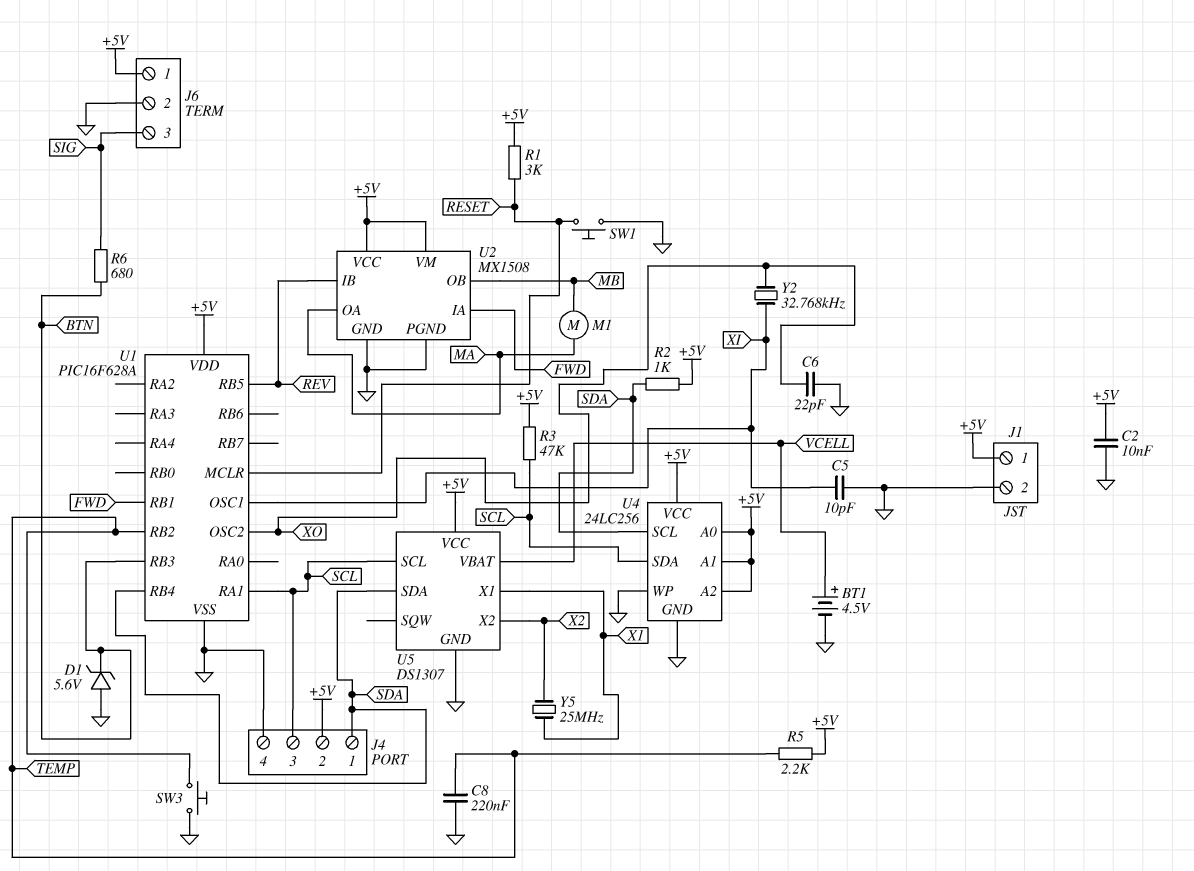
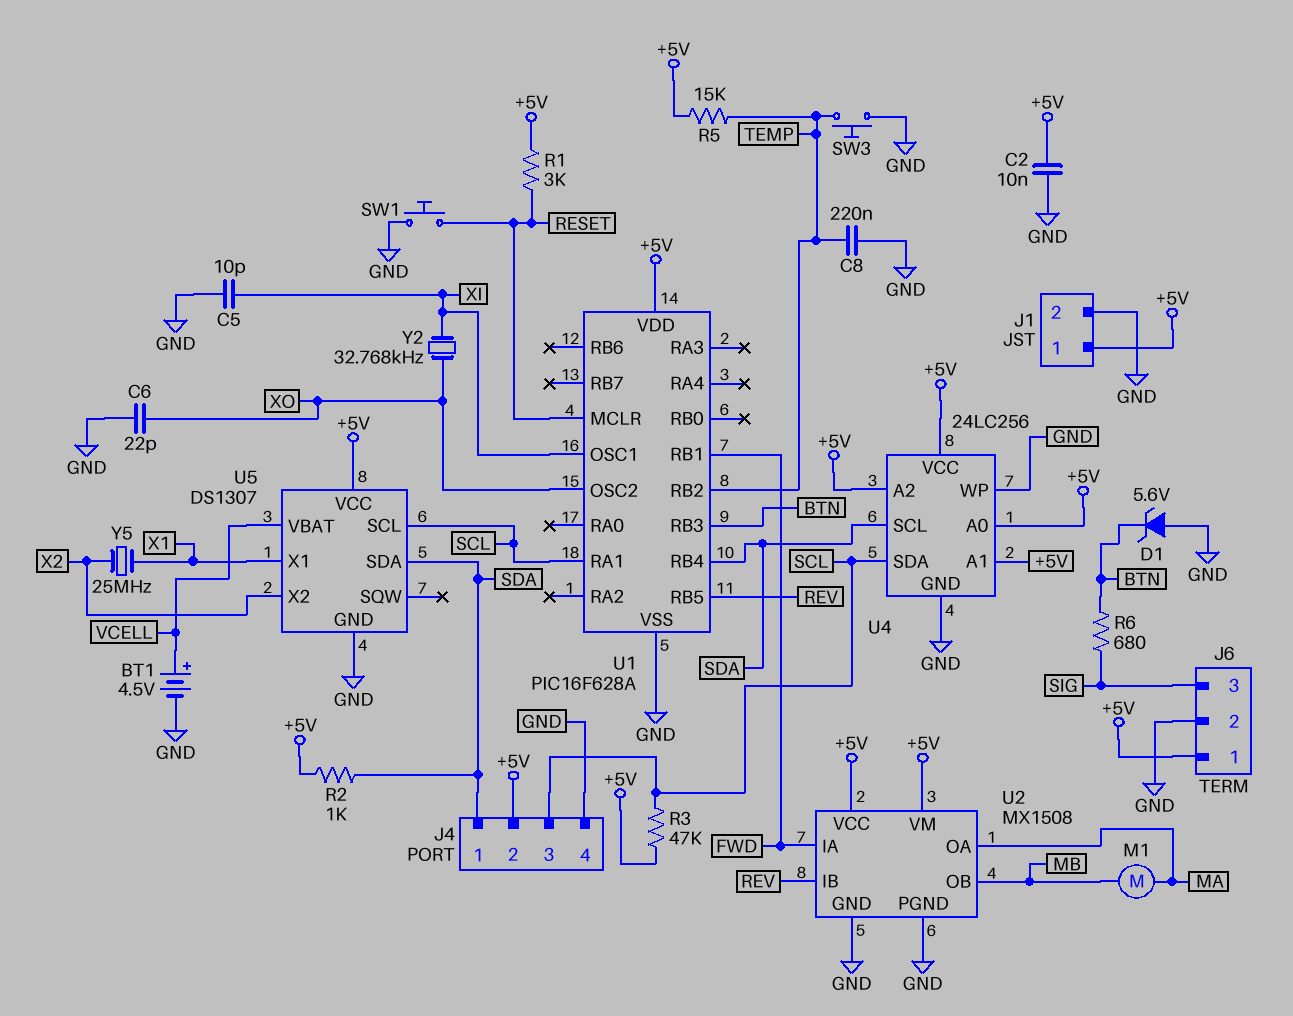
R5: 2.2k (+5V, TEMP) -> 15k (+5V, TEMP)

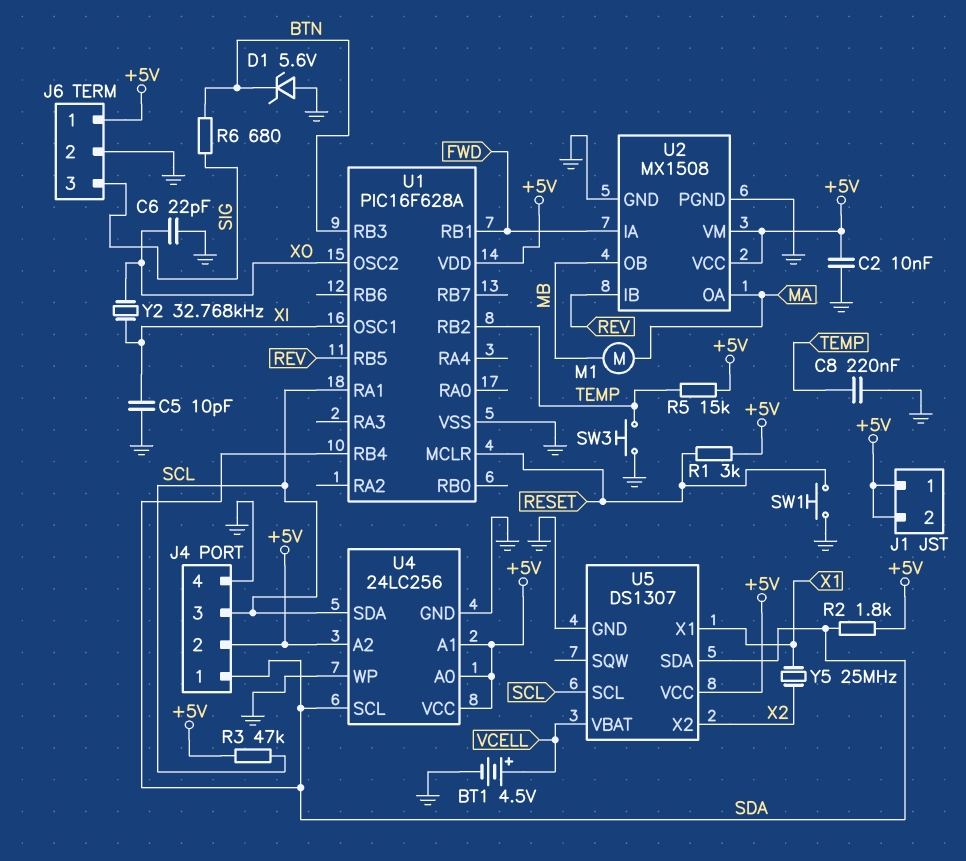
J1 pin 2: GND -> +5V
R2: 1k (+5V, SDA) -> 1.8k (+5V, SDA)

